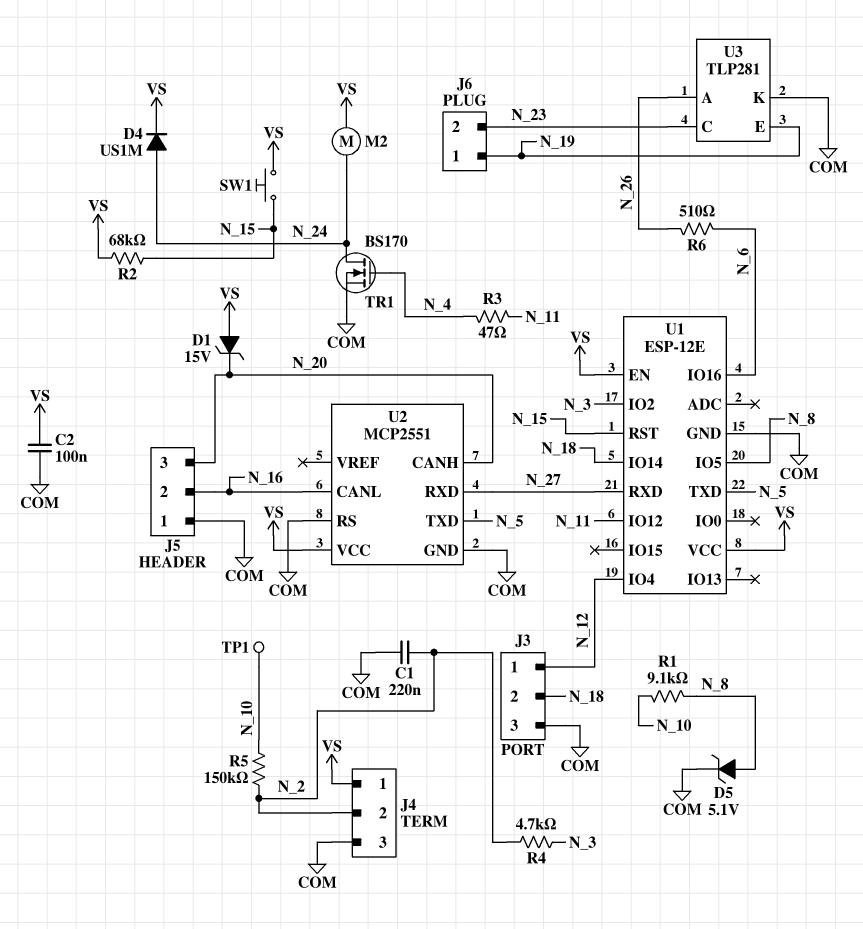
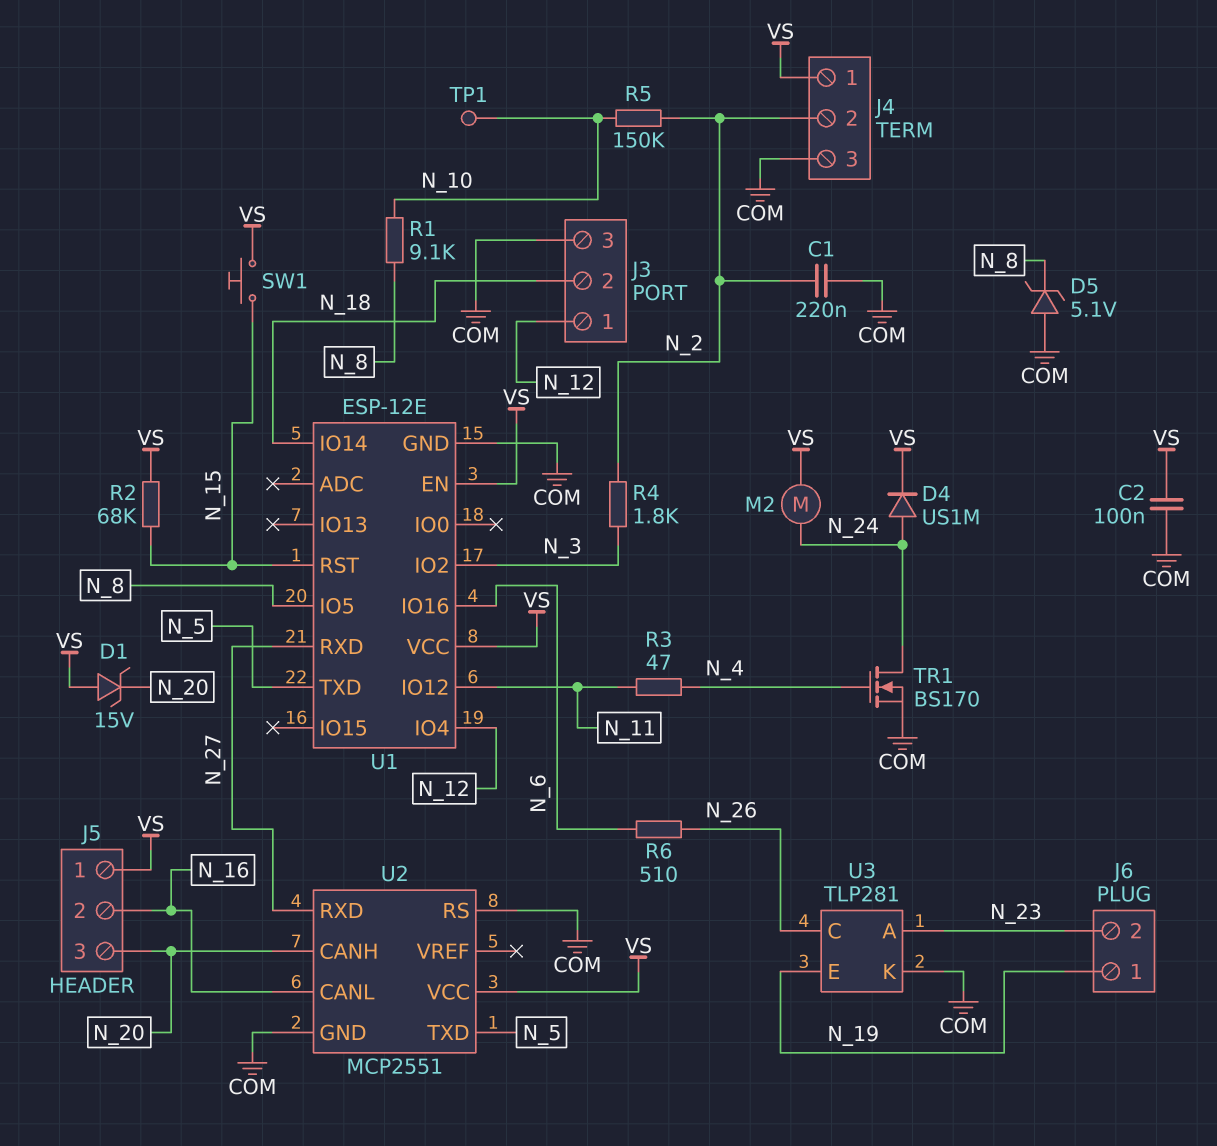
D5: zener 5.1V (A N_8, K COM) -> zener 5.1V (A COM, K N_8)
J5 pin 1: COM -> VS
R4: 4.7k (N_2, N_3) -> 1.8k (N_2, N_3)
U3 pin A: N_26 -> N_23
U3 pin C: N_23 -> N_26

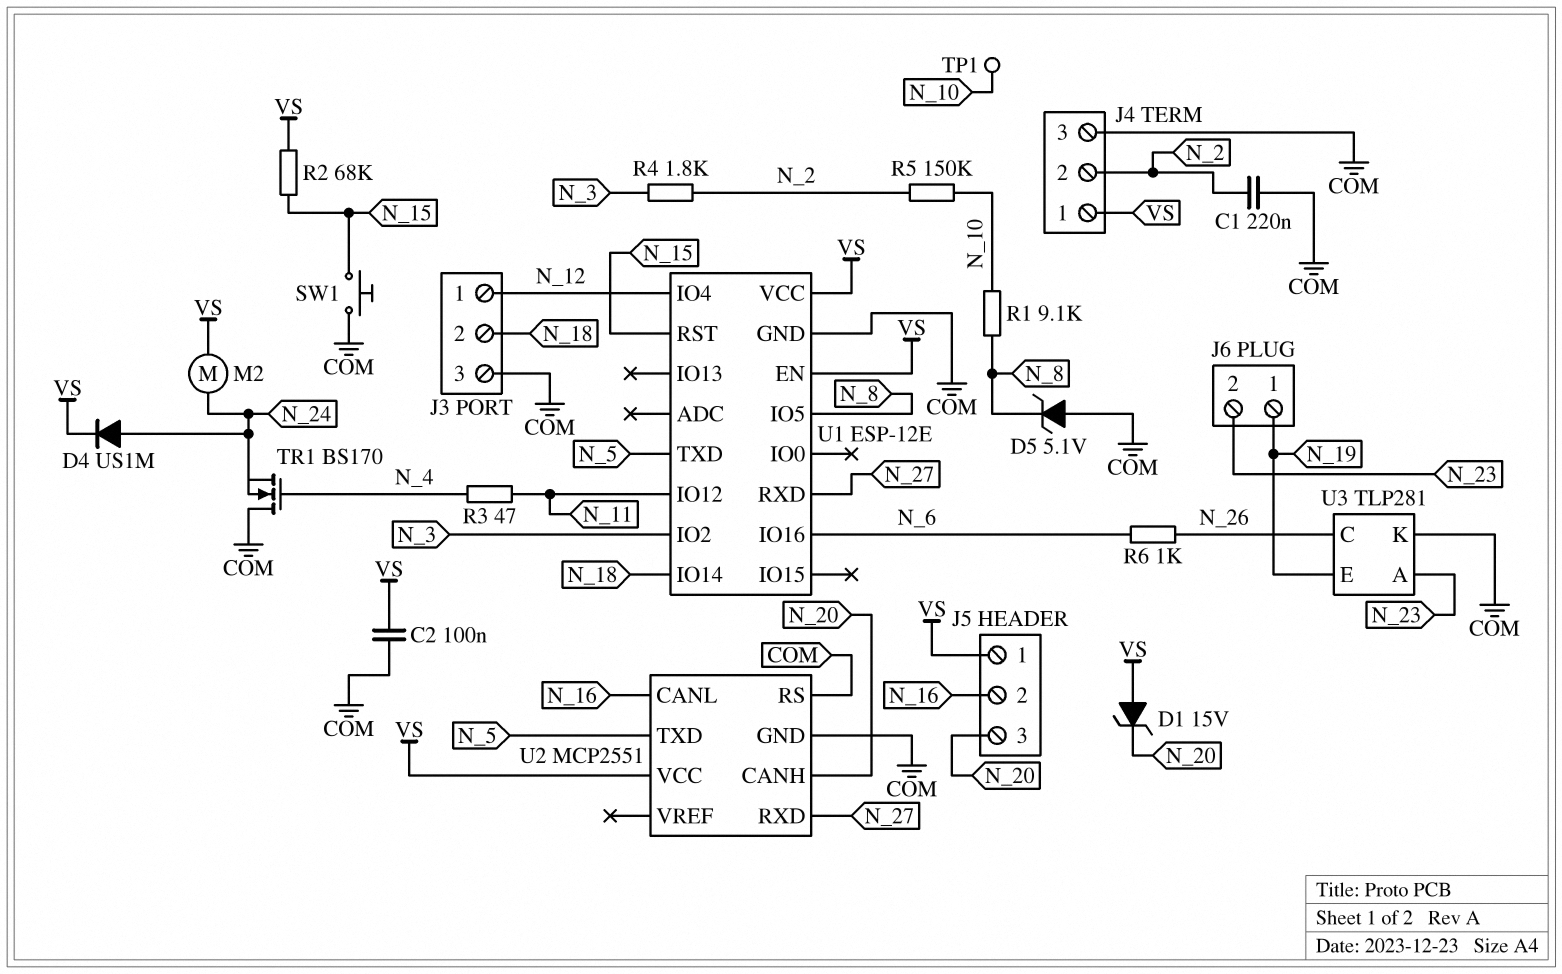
R6: 510 (N_6, N_26) -> 1k (N_6, N_26)
SW1: button (N_15, VS) -> button (COM, N_15)
TR1: NMOS BS170 (G N_4, D N_24, S COM) -> NMOS BS170 (G N_4, D COM, S N_24)

